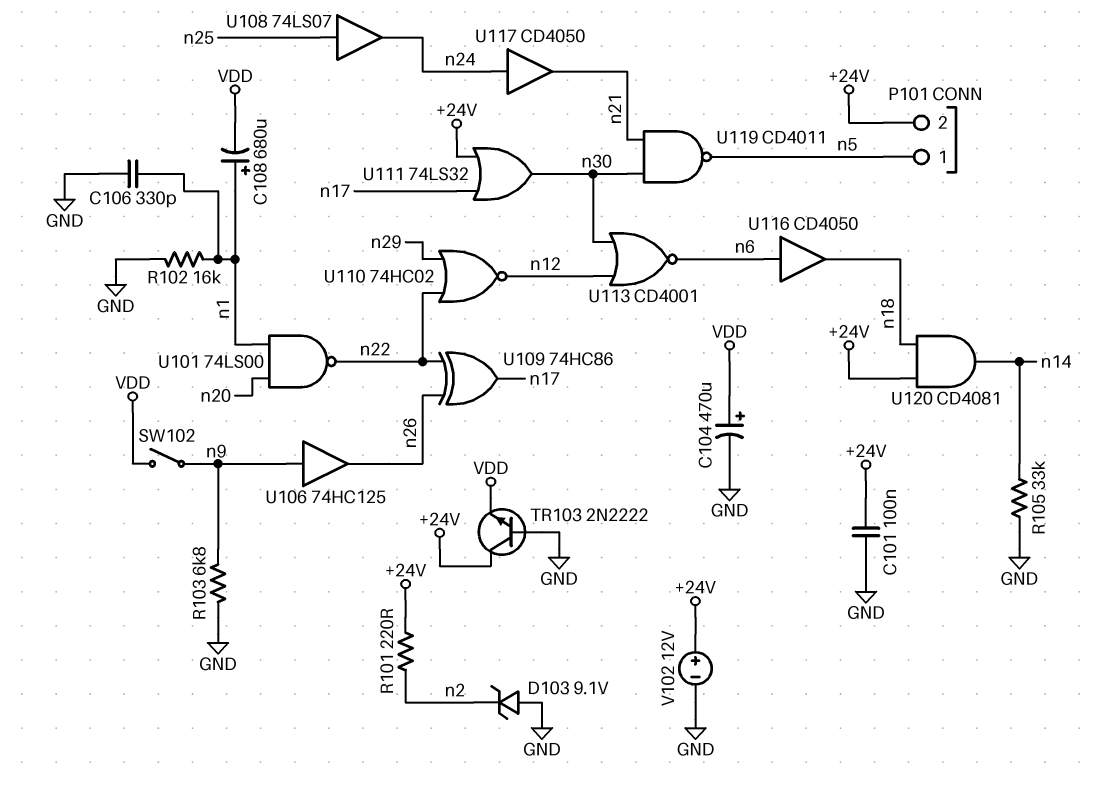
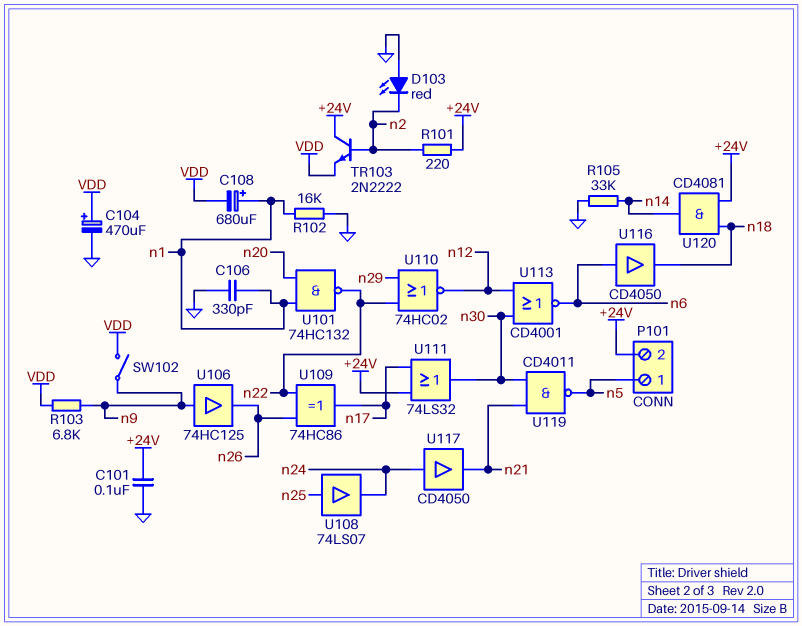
D103: zener 9.1V (A GND, K n2) -> LED red (A GND, K n2)
R103: 6.8k (GND, n9) -> 6.8k (VDD, n9)
TR103: NPN 2N2222 (B GND, C +24V, E VDD) -> NPN 2N2222 (B n2, C +24V, E VDD)
U101: NAND 74LS00 (in n1, in n20, out n22) -> NAND 74HC132 (in n1, in n20, out n22)
V102: 12V (plus +24V, minus GND) -> none

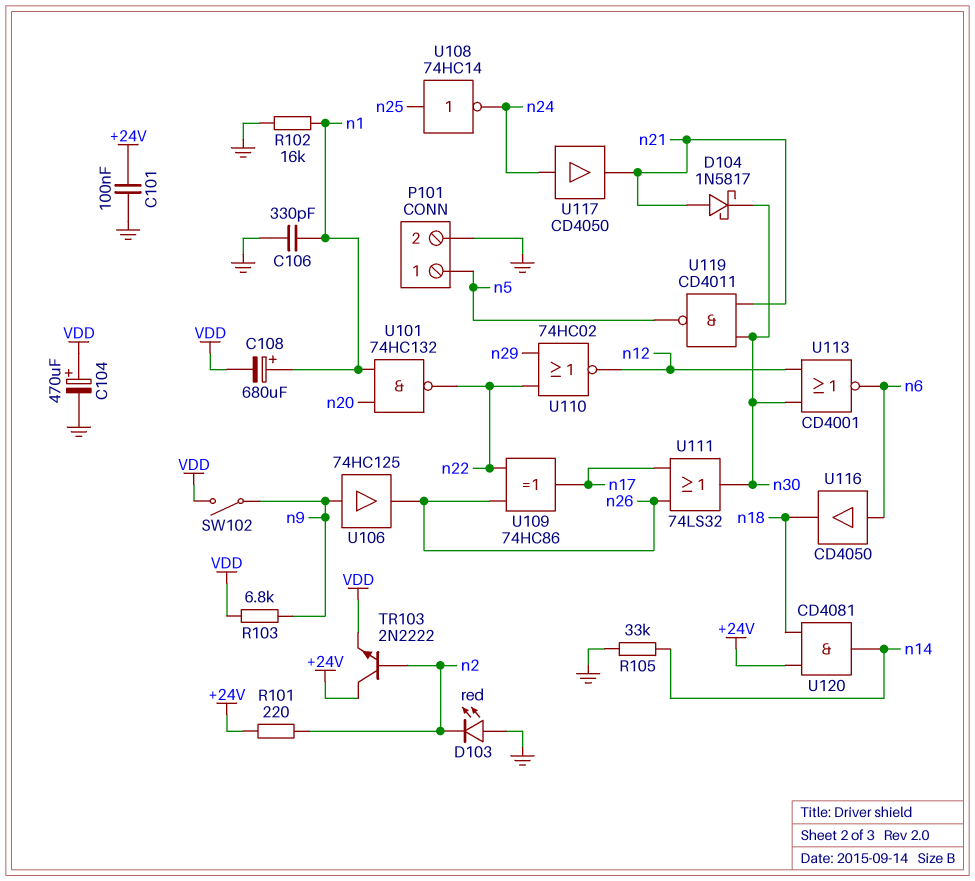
D104: none -> schottky 1N5817 (A n21, K n30)
P101 pin 2: +24V -> GND
U108: buffer 74LS07 (in n25, out n24) -> NOT 74HC14 (in n25, out n24)
U111: OR 74LS32 (in +24V, in n17, out n30) -> OR 74LS32 (in n17, in n26, out n30)

